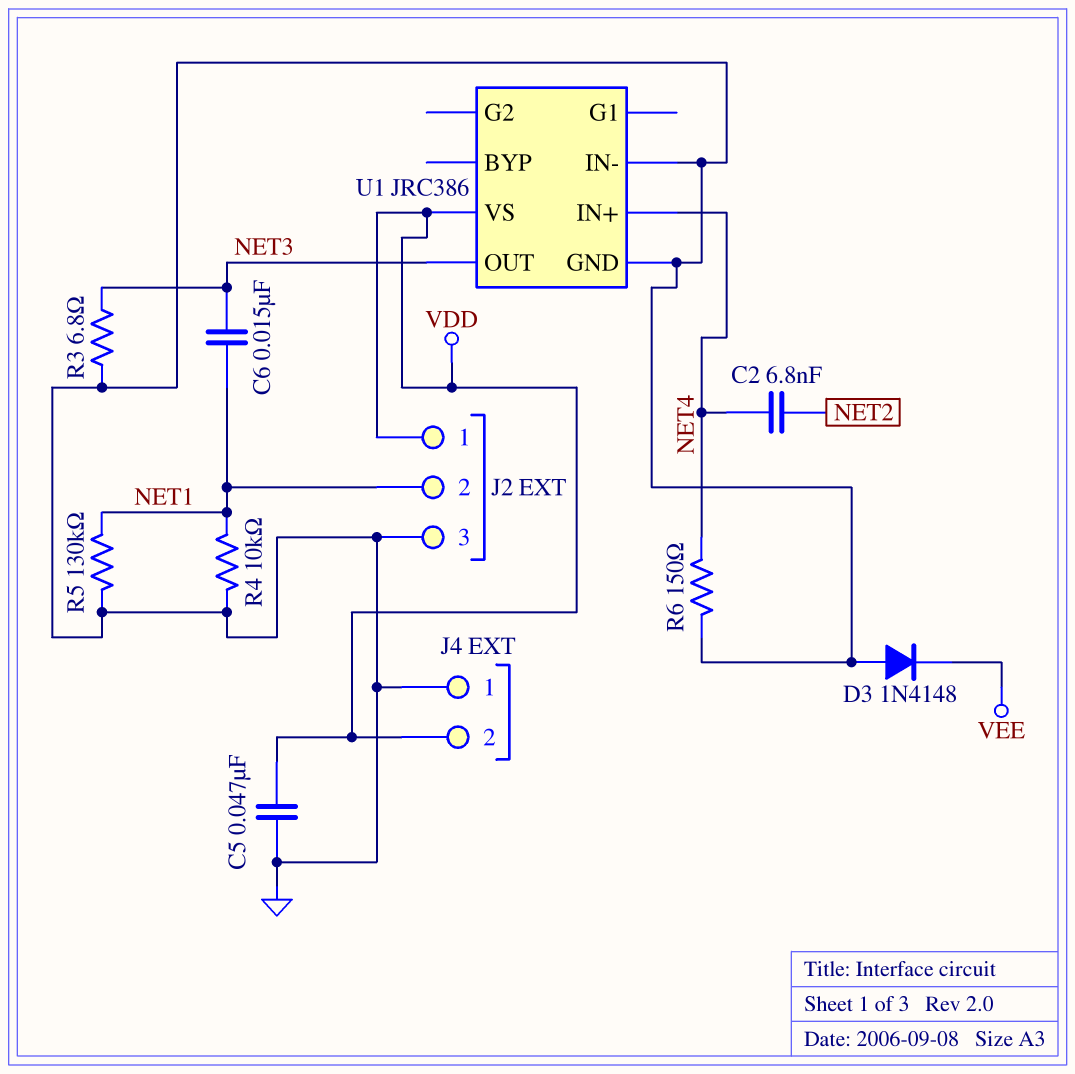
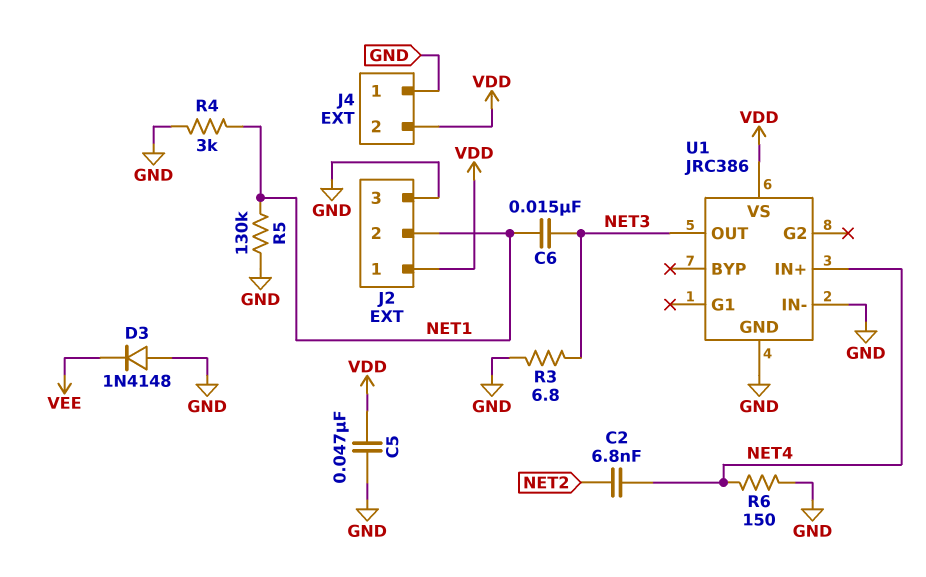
R4: 10k (GND, NET1) -> 3k (GND, NET1)

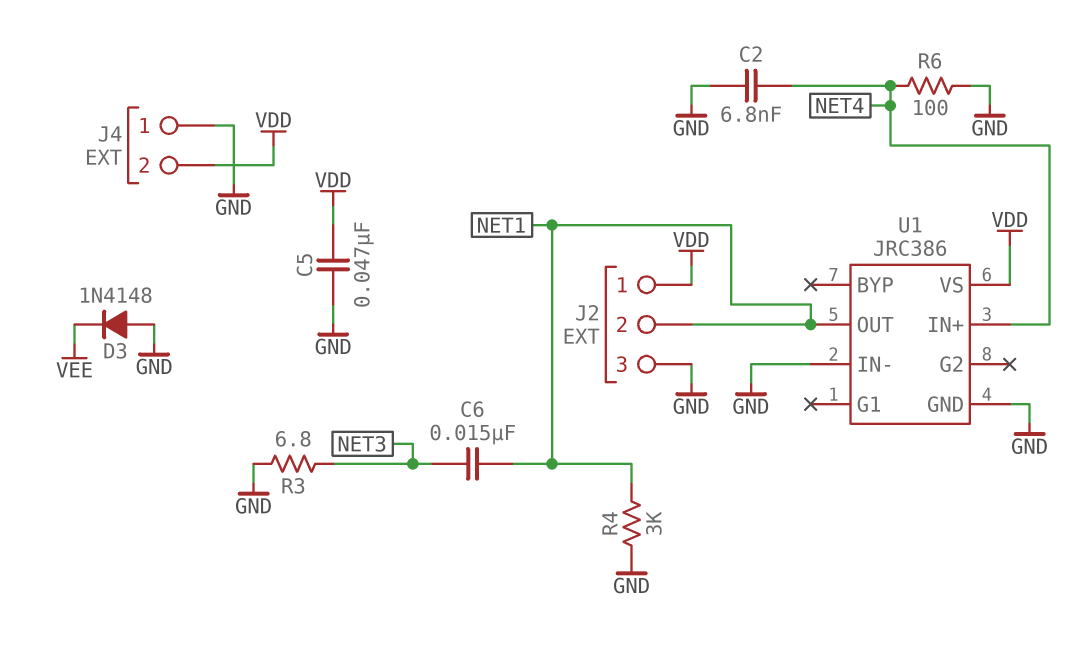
C2: 6.8nF (NET2, NET4) -> 6.8nF (GND, NET4)
R5: 130k (GND, NET1) -> none
R6: 150 (GND, NET4) -> 100 (GND, NET4)
U1 pin OUT: NET3 -> NET1

